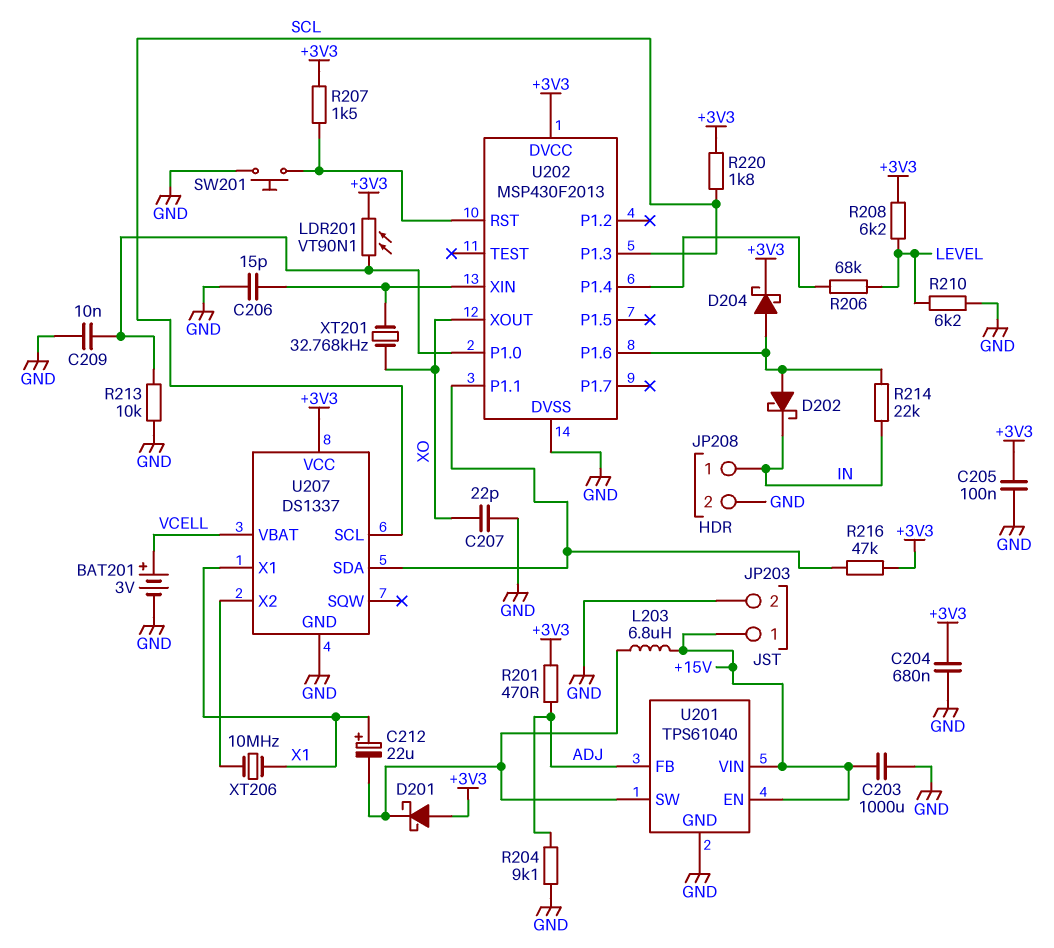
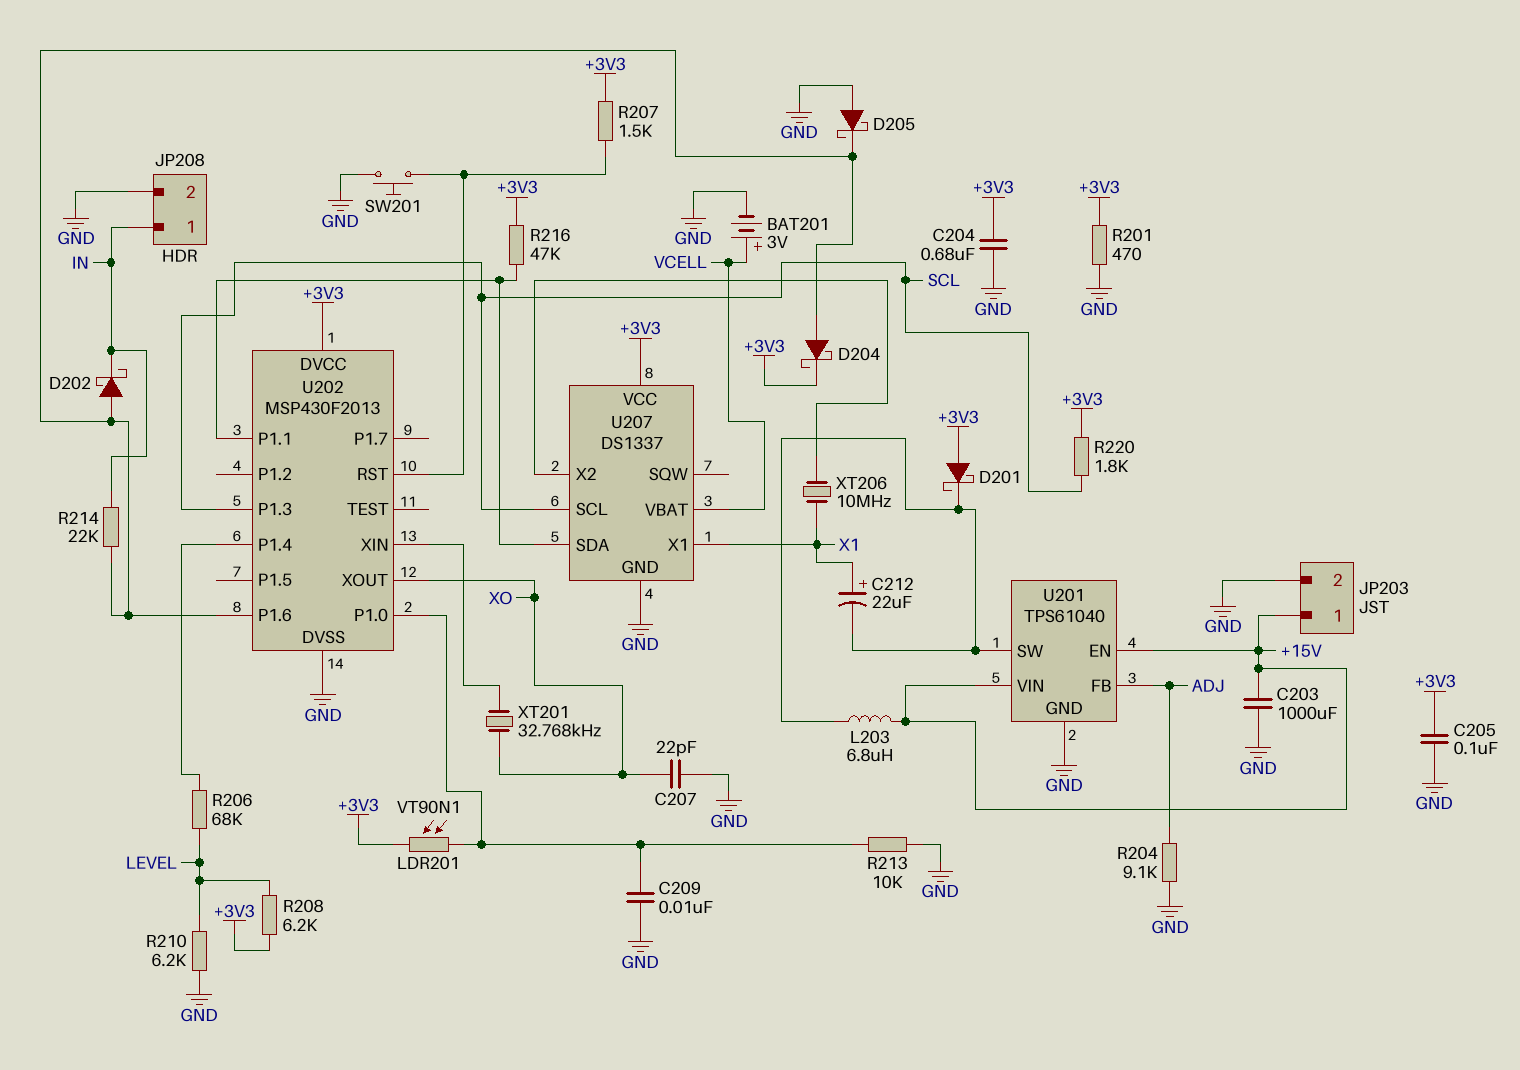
C206: 15pF (GND, U202/XIN) -> none
D205: none -> schottky (A GND, K U202/P1.6)
R201: 470 (+3V3, ADJ) -> 470 (+3V3, GND)

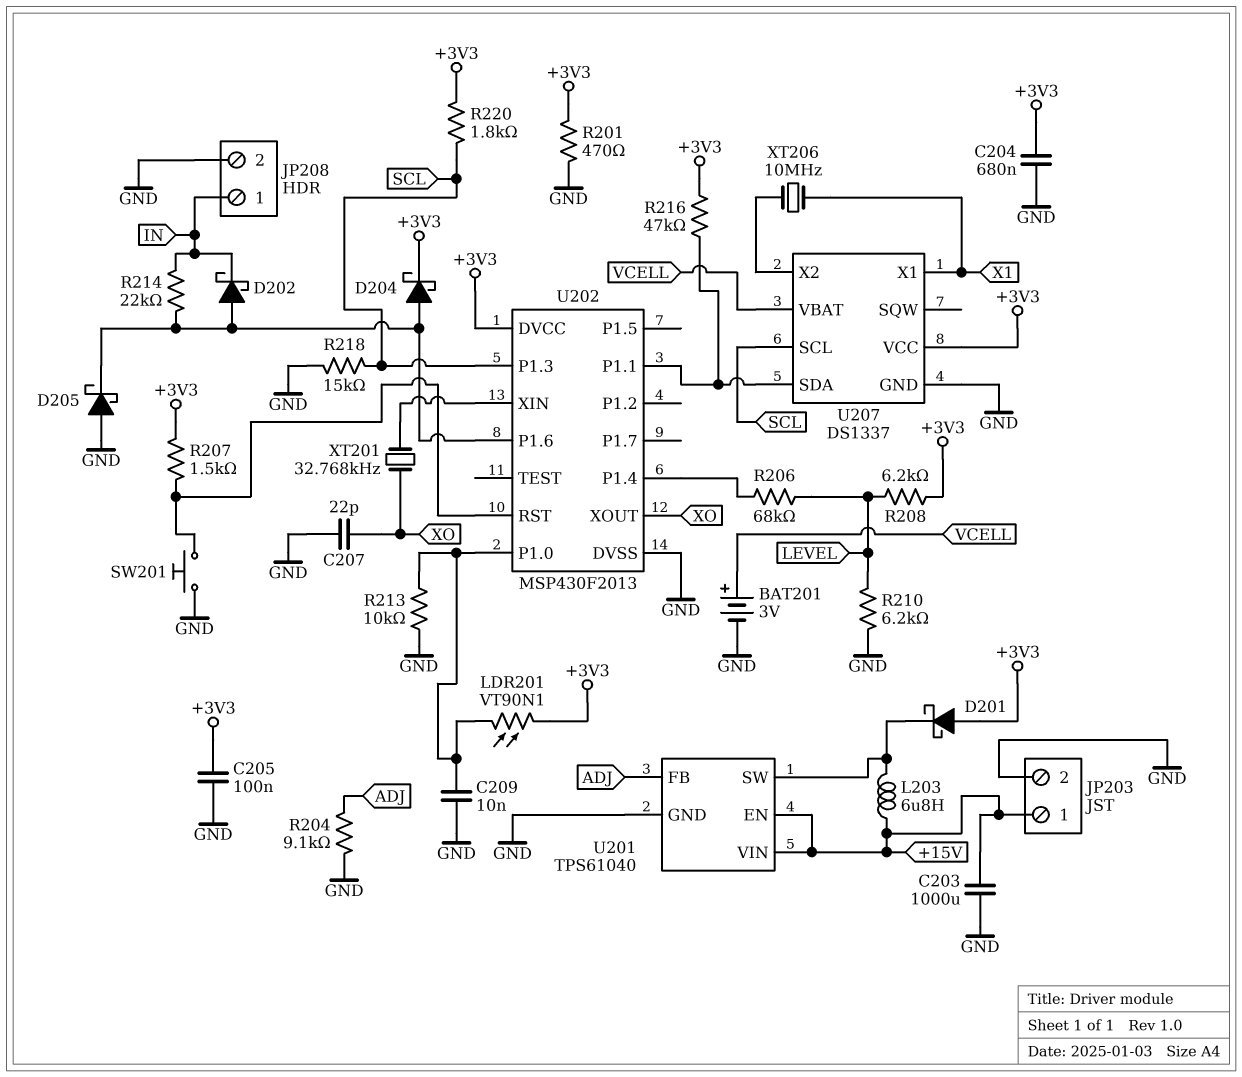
C212: 22uF (plus X1, minus U201/SW) -> none
R218: none -> 15k (GND, SCL)

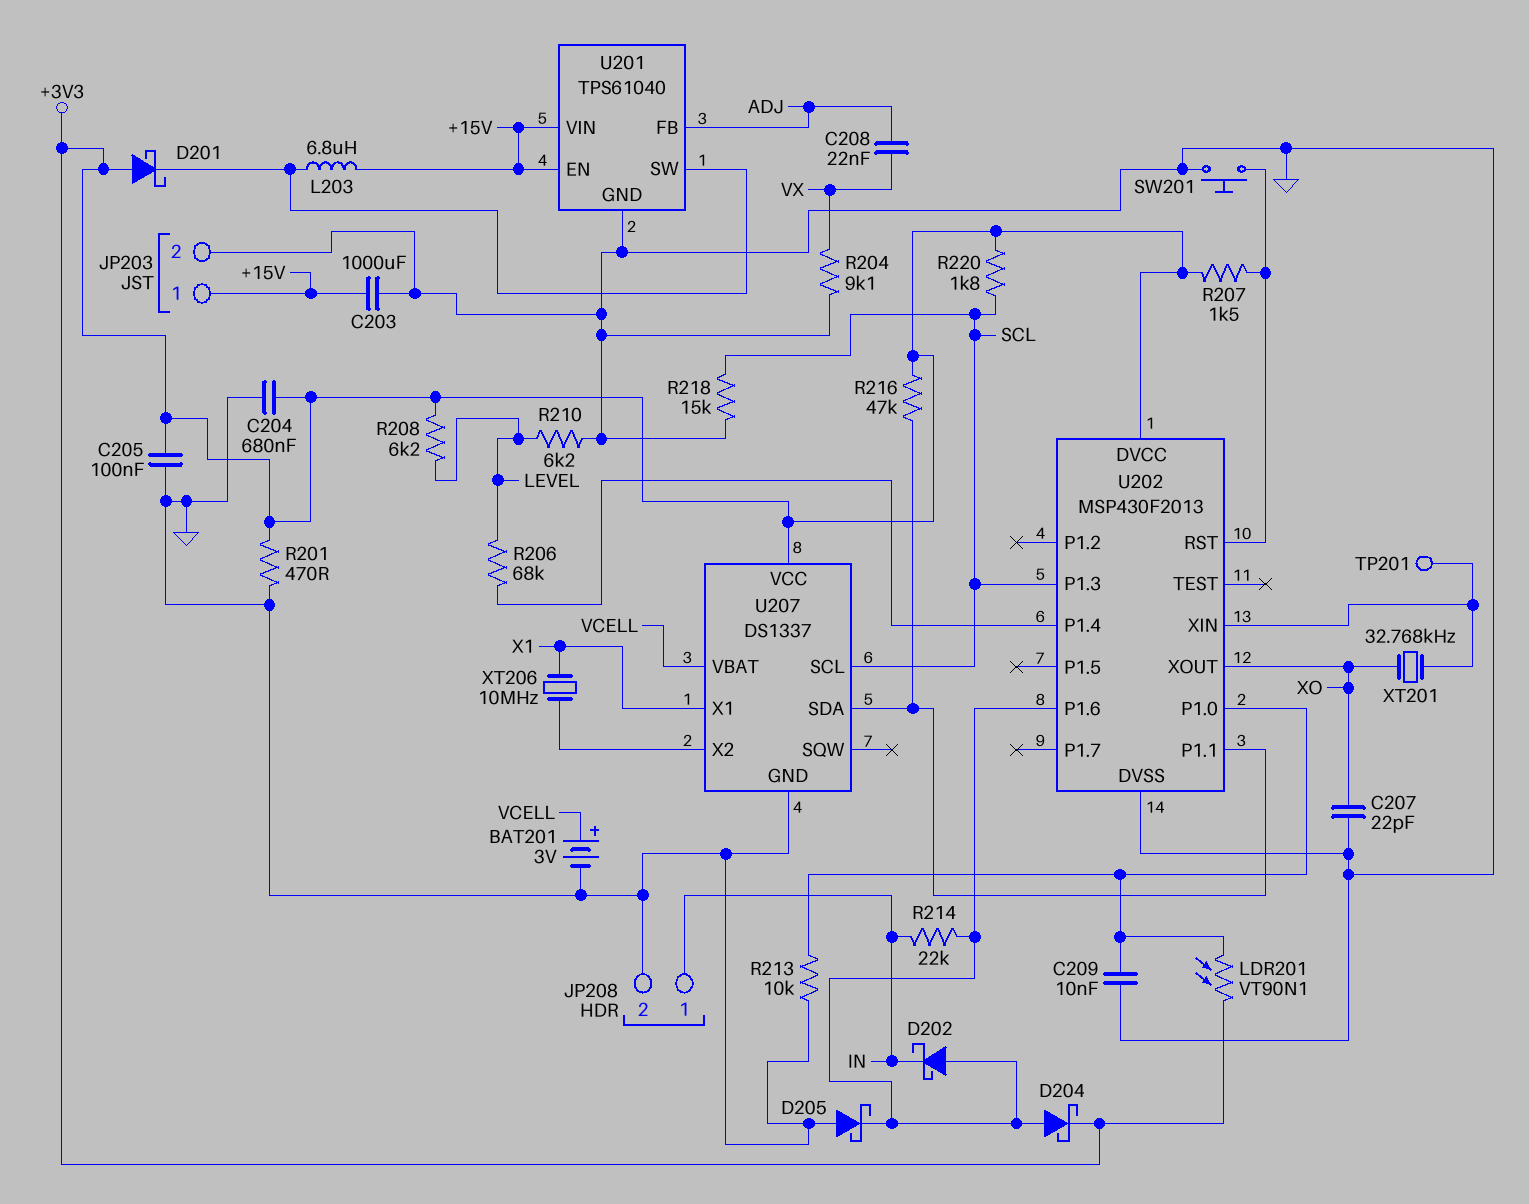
C208: none -> 22nF (ADJ, VX)
R204: 9.1k (ADJ, GND) -> 9.1k (GND, VX)
TP201: none -> test point (U202/XIN)

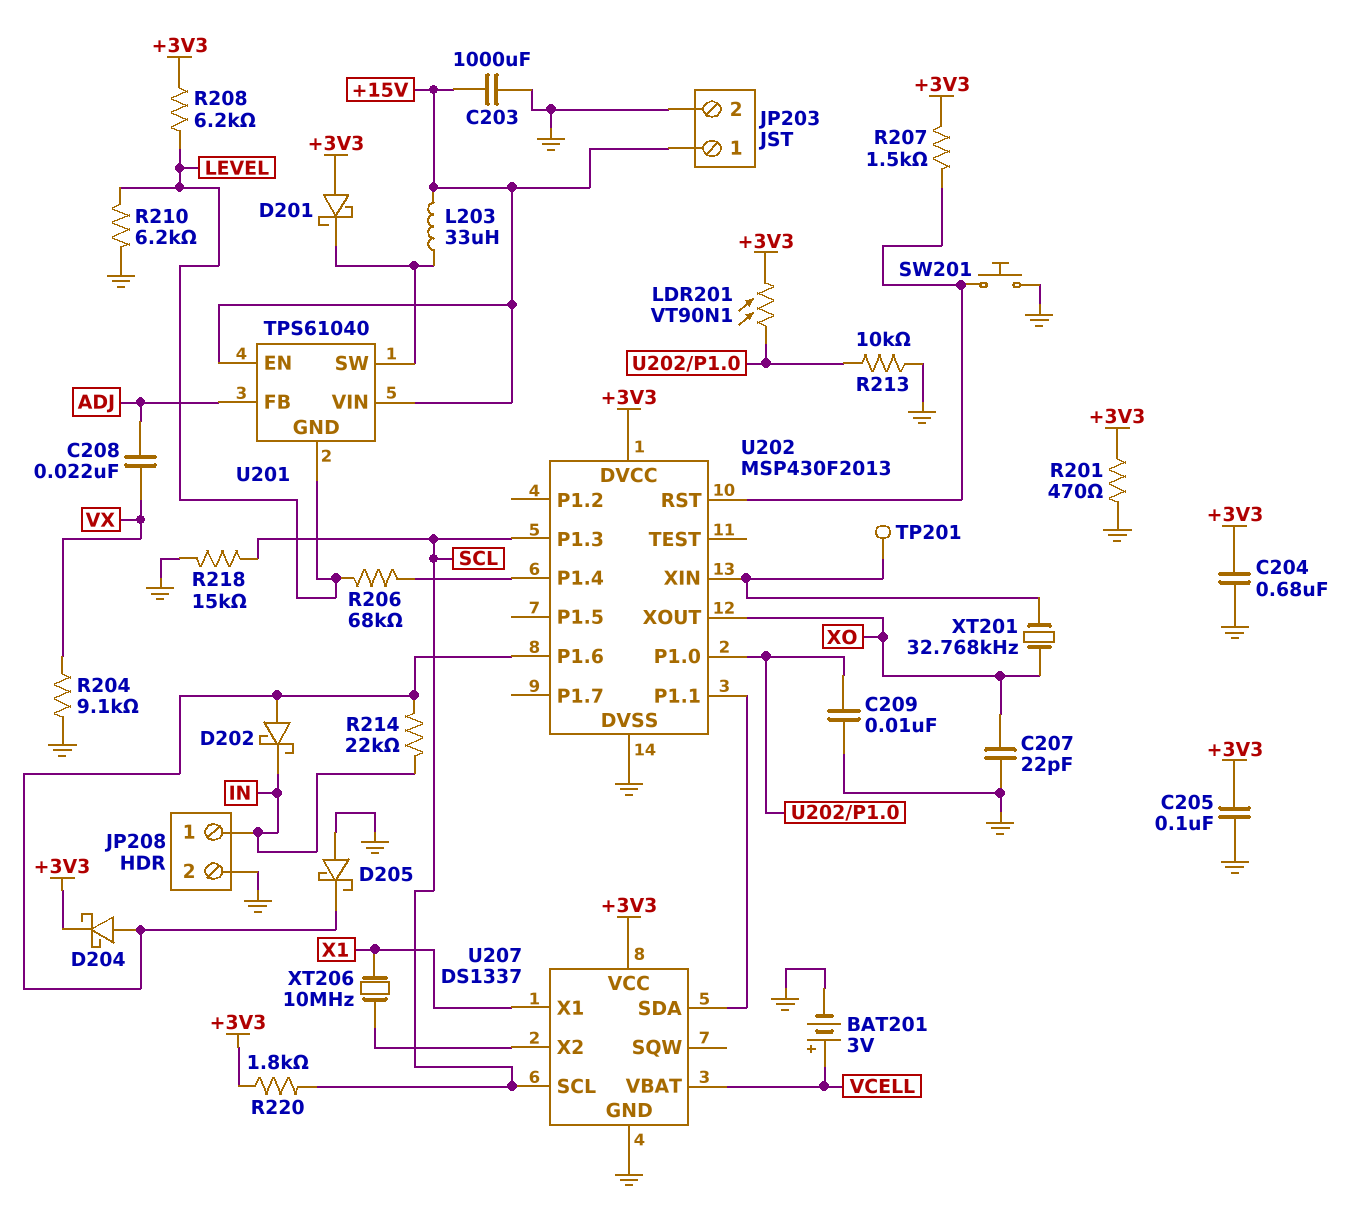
L203: 6.8uH (+15V, U201/SW) -> 33uH (+15V, U201/SW)
R216: 47k (+3V3, U202/P1.1) -> none
U201 pin GND: GND -> LEVEL

